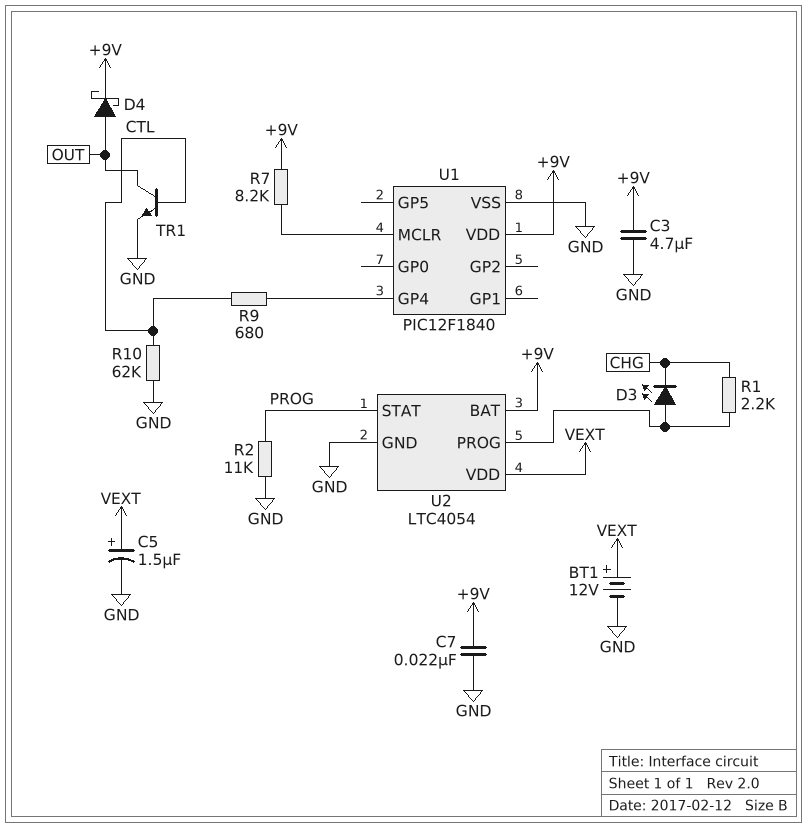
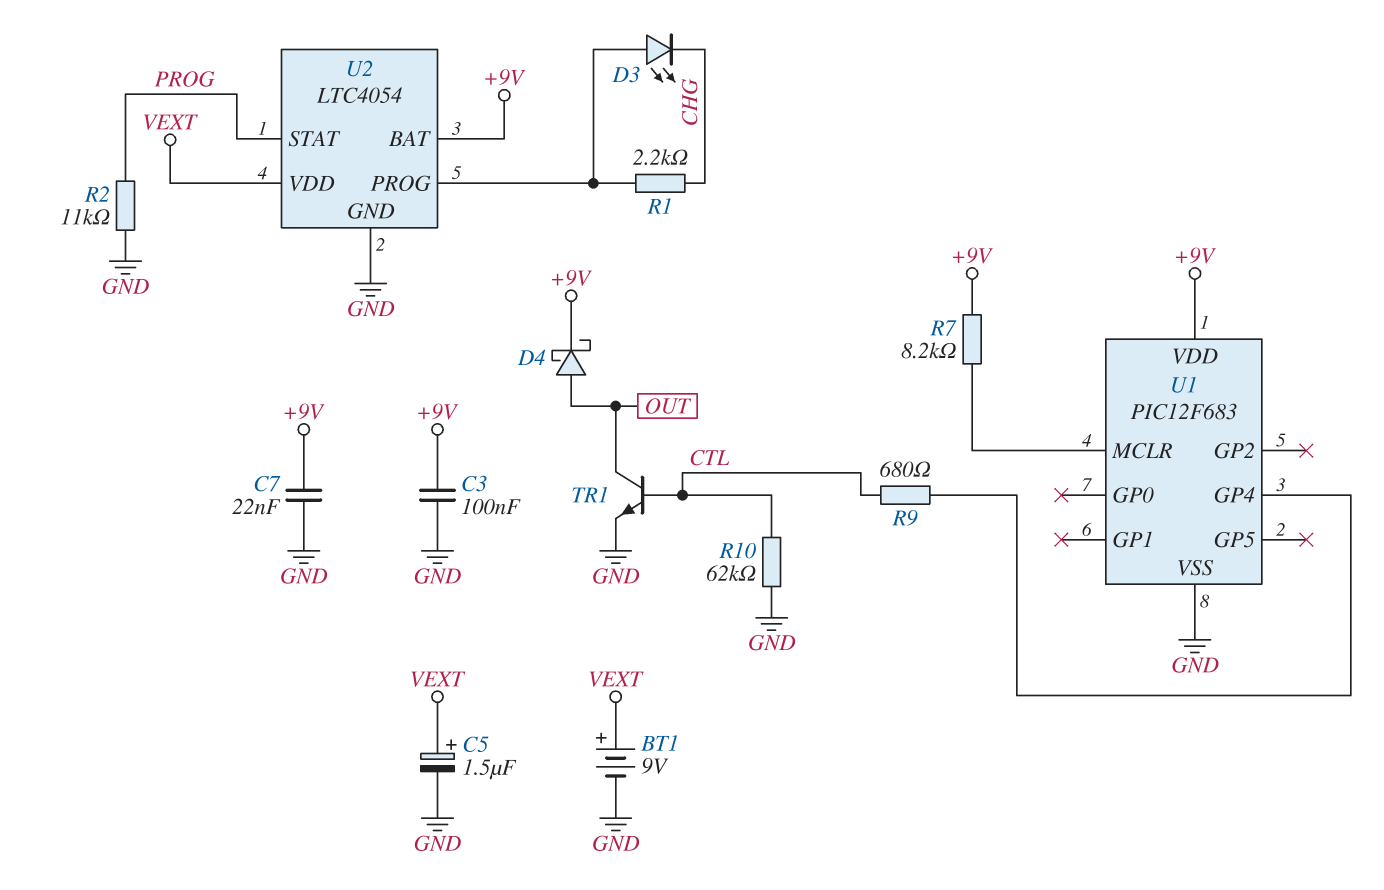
BT1: 12V (plus VEXT, minus GND) -> 9V (plus VEXT, minus GND)
C3: 4.7uF (+9V, GND) -> 100nF (+9V, GND)
U1: PIC12F1840 -> PIC12F683

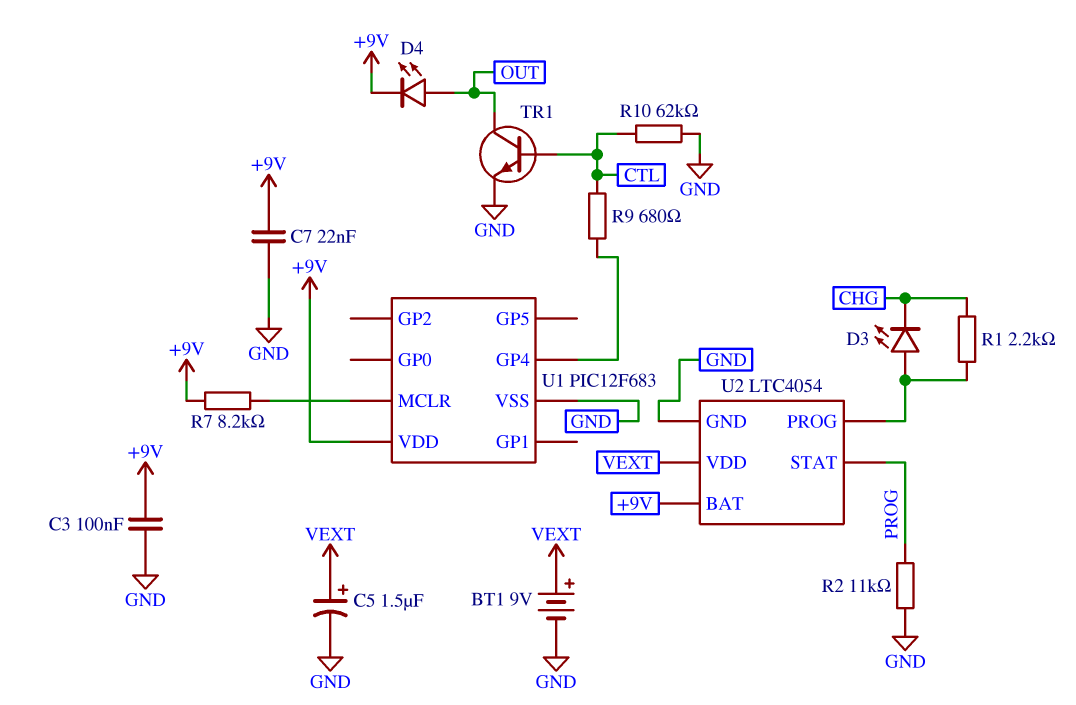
D4: schottky (A OUT, K +9V) -> LED (A OUT, K +9V)

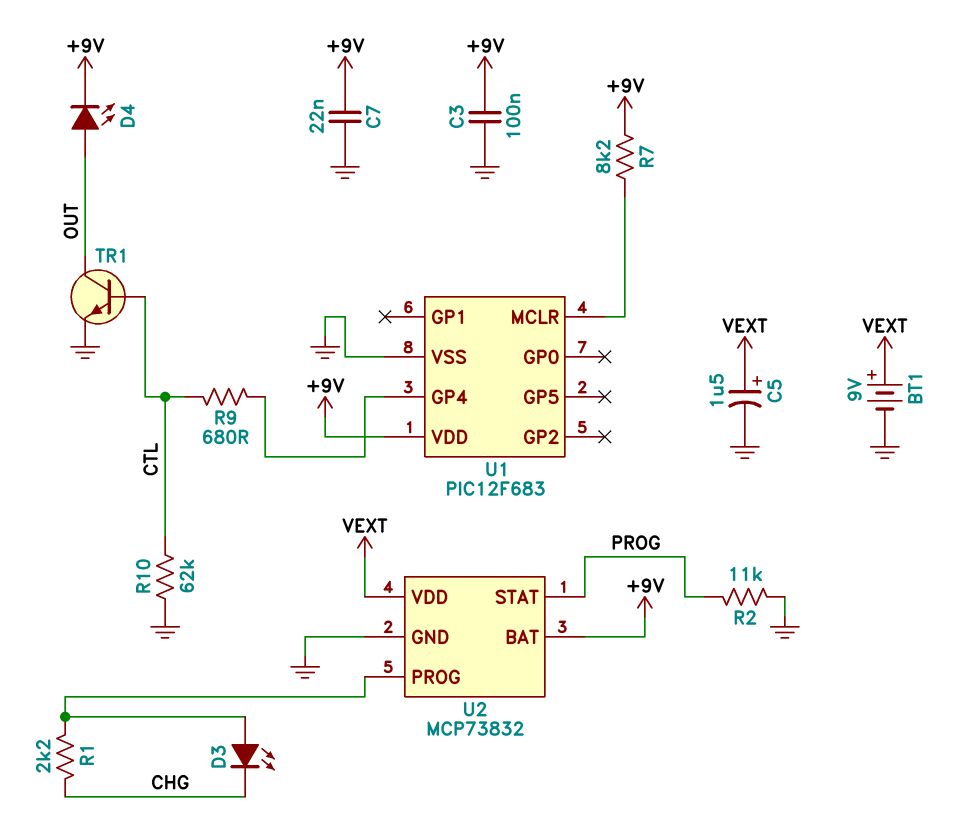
U2: LTC4054 -> MCP73832

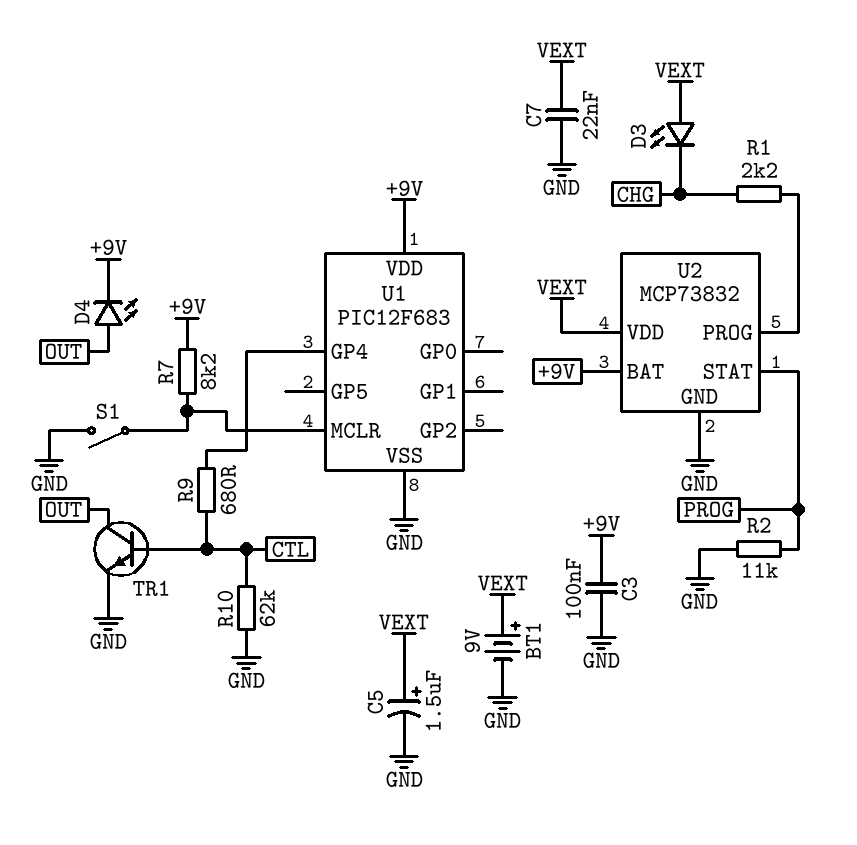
C7: 22nF (+9V, GND) -> 22nF (GND, VEXT)
D3: LED (A U2/PROG, K CHG) -> LED (A VEXT, K CHG)
S1: none -> switch (GND, U1/MCLR)

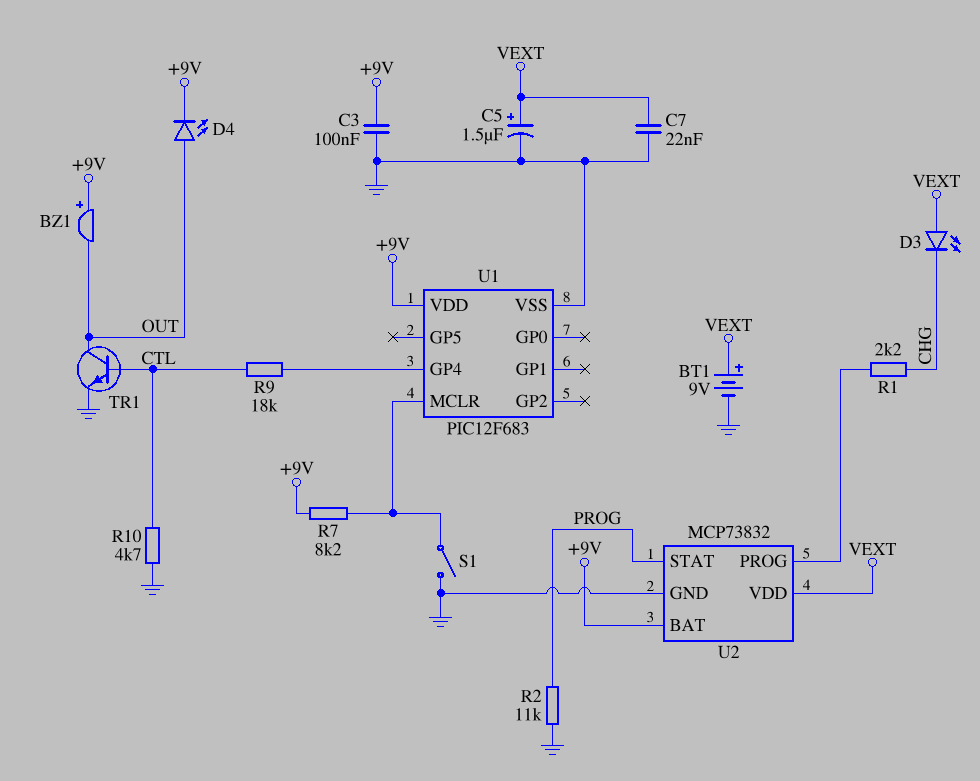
BZ1: none -> buzzer (plus +9V, minus OUT)
R9: 680 (CTL, U1/GP4) -> 18k (CTL, U1/GP4)
R10: 62k (CTL, GND) -> 4.7k (CTL, GND)

